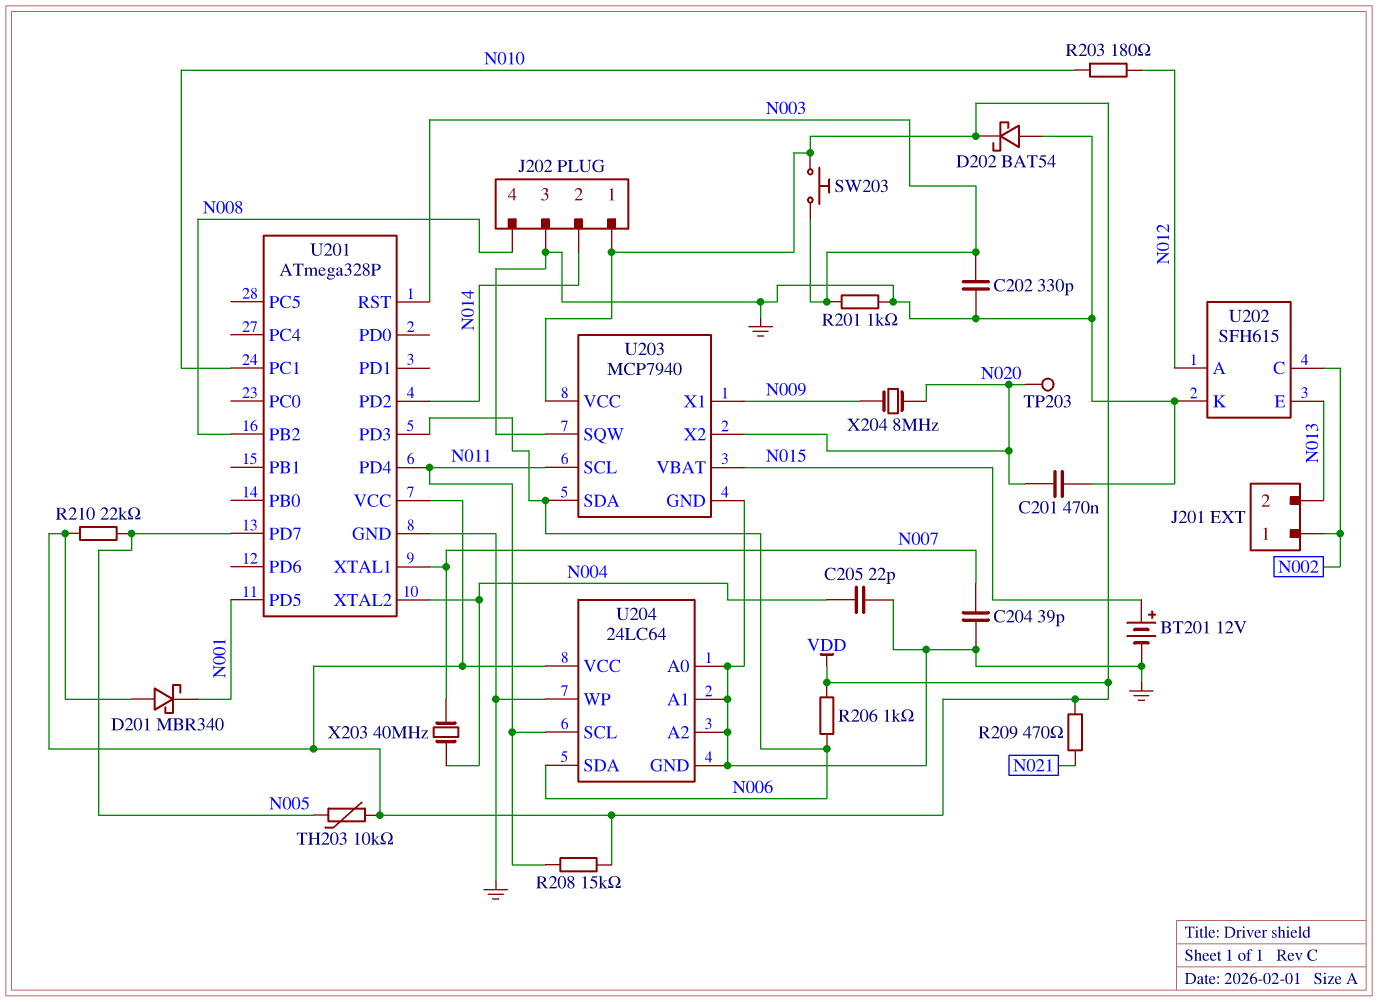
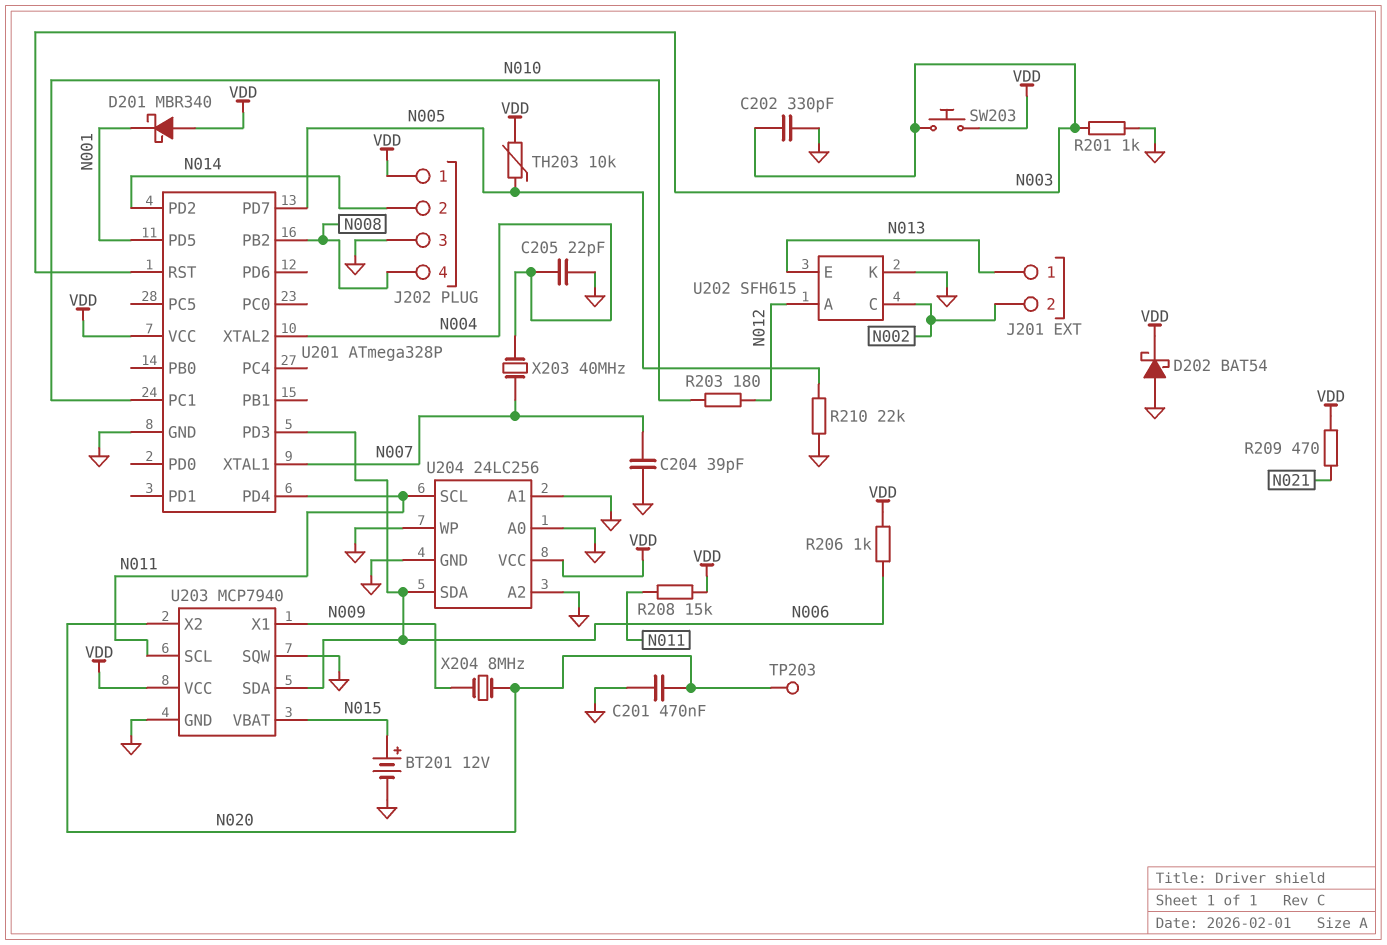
J201 pin 1: N002 -> N013
J201 pin 2: N013 -> N002
R210: 22k (N005, VDD) -> 22k (GND, N005)
U204: 24LC64 -> 24LC256

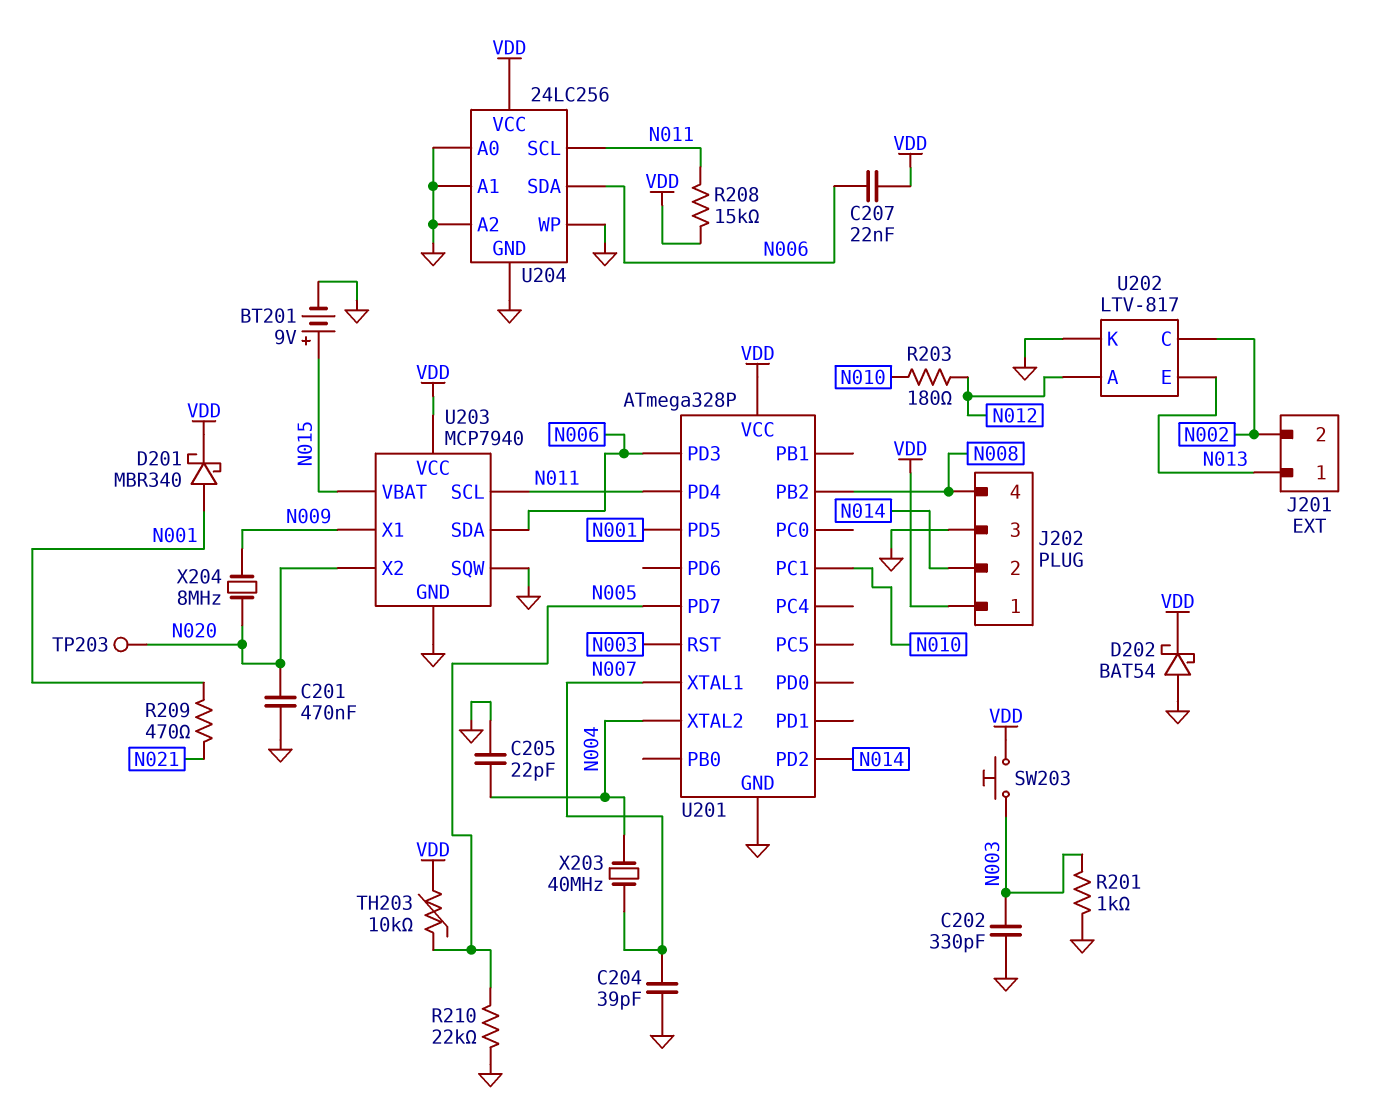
BT201: 12V (plus N015, minus GND) -> 9V (plus N015, minus GND)
C207: none -> 22nF (N006, VDD)
D201: schottky MBR340 (A VDD, K N001) -> schottky MBR340 (A N001, K VDD)
R206: 1k (N006, VDD) -> none
R209: 470 (N021, VDD) -> 470 (N001, N021)
U202: SFH615 -> LTV-817

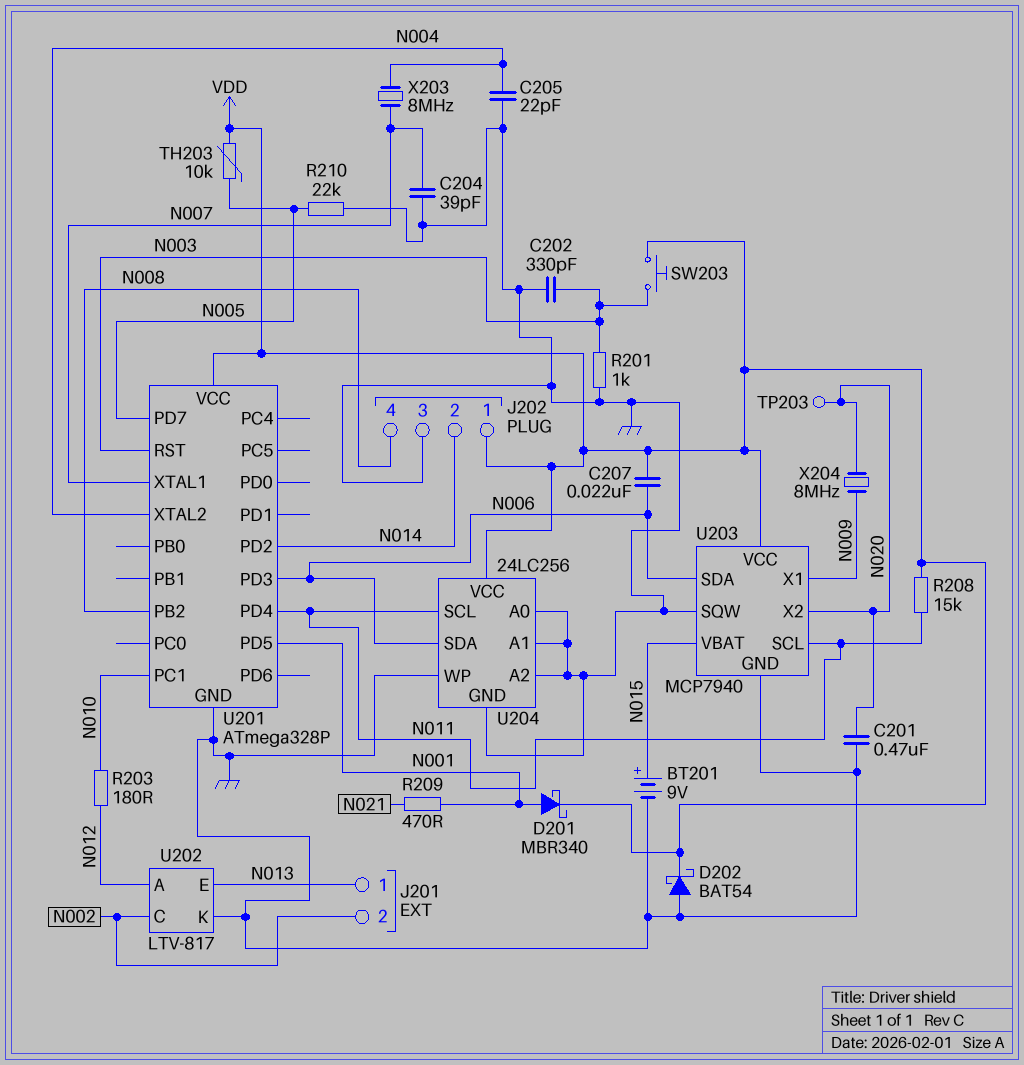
X203: 40MHz (N004, N007) -> 8MHz (N004, N007)

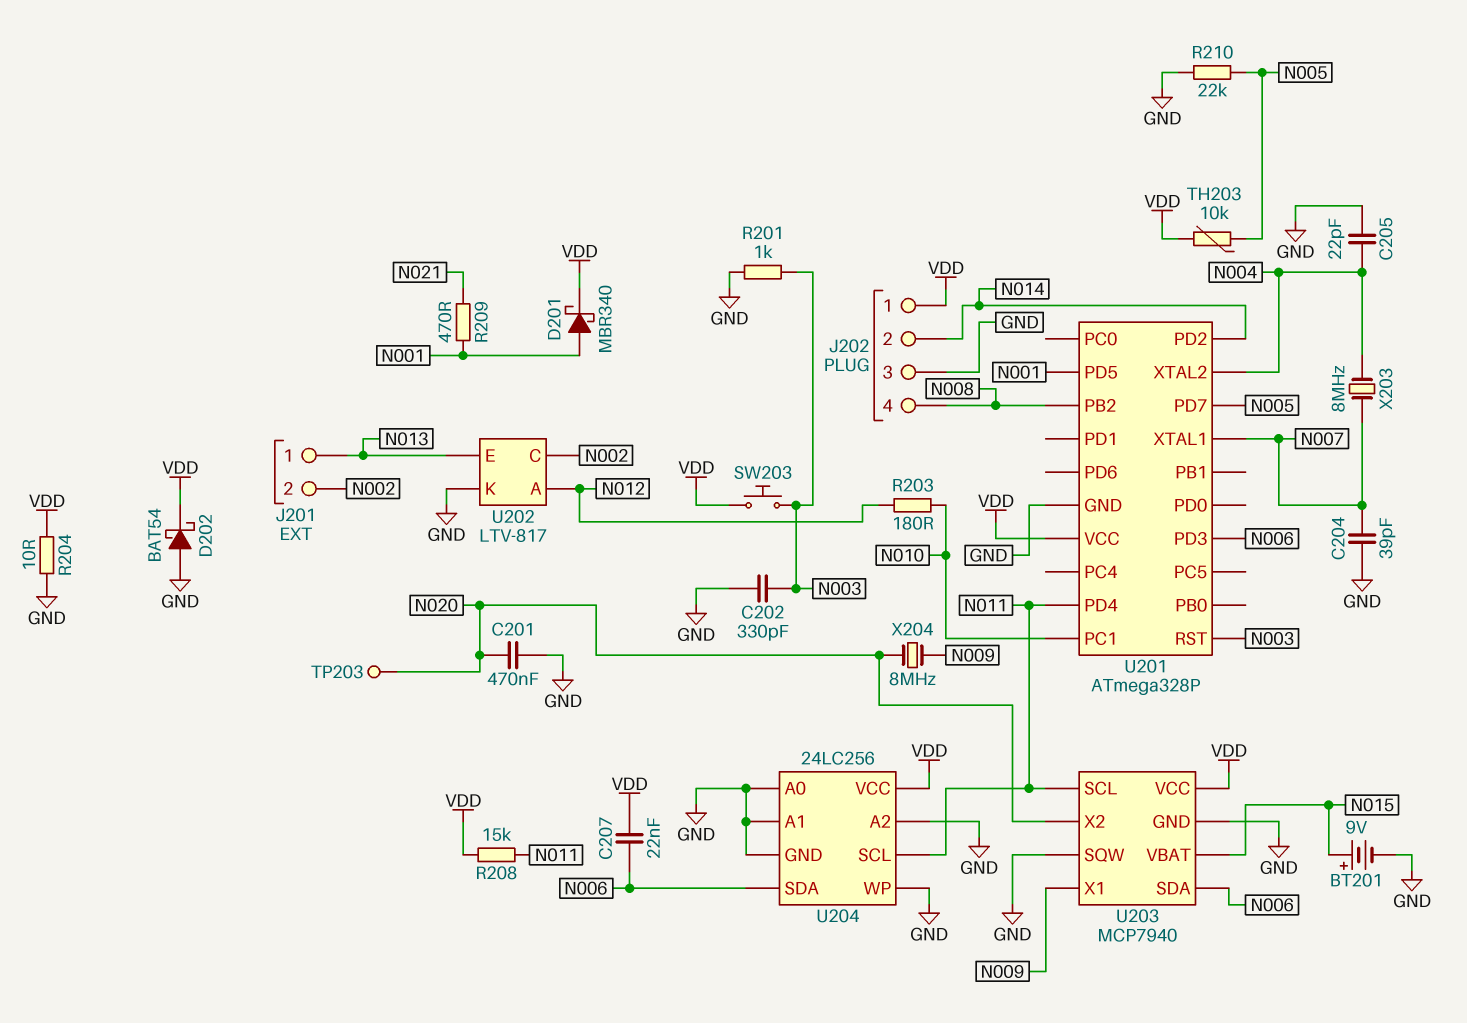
R204: none -> 10 (GND, VDD)

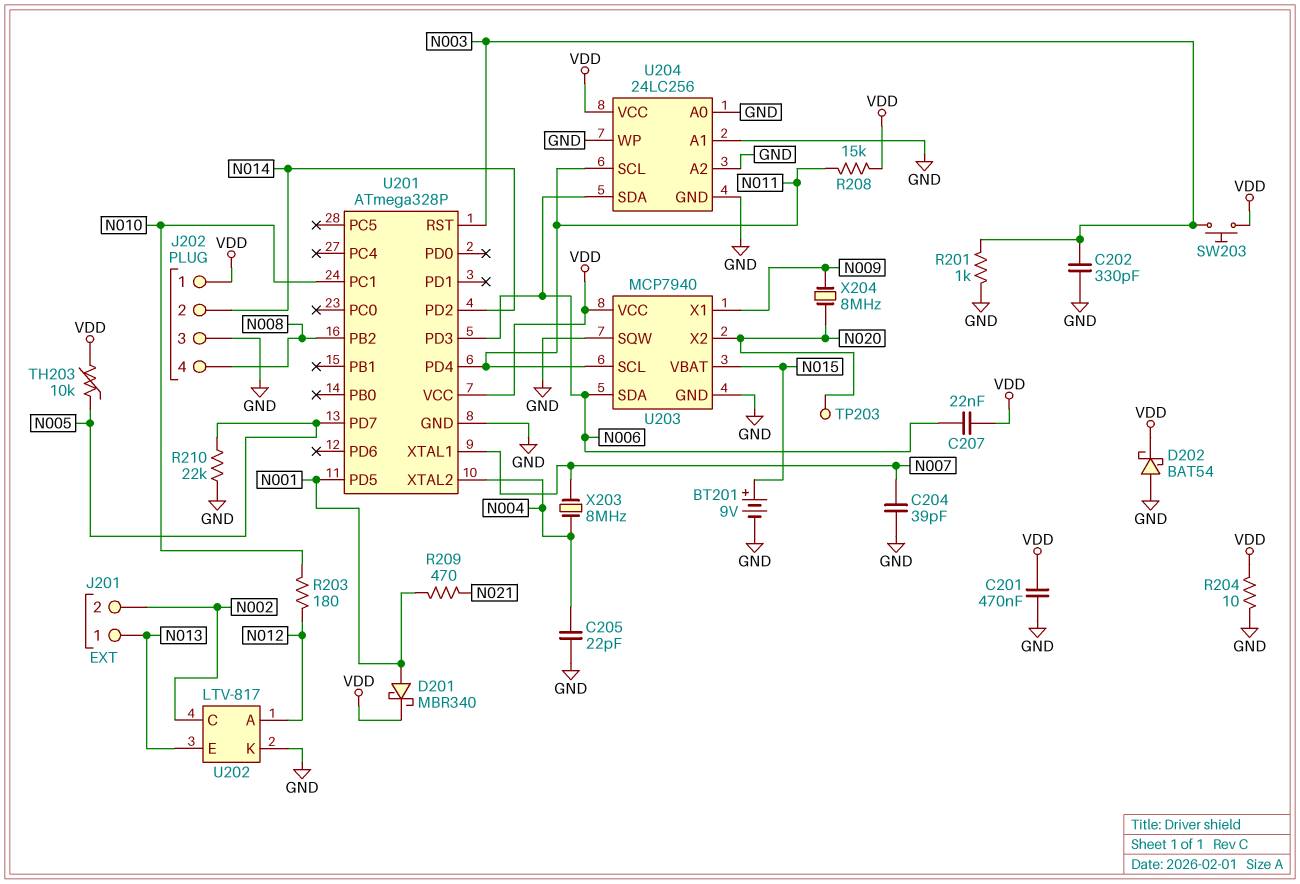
C201: 470nF (GND, N020) -> 470nF (GND, VDD)

